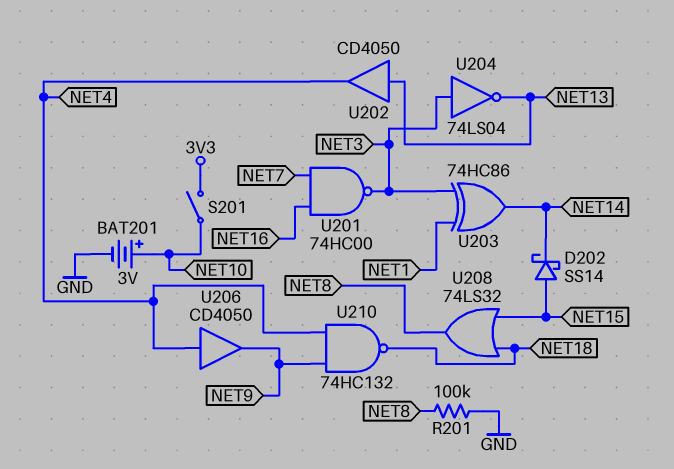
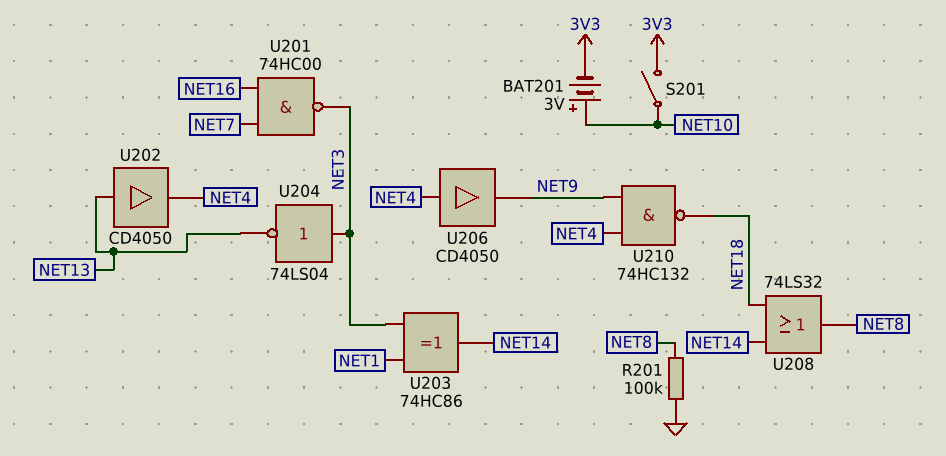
BAT201: 3V (plus NET10, minus GND) -> 3V (plus NET10, minus 3V3)
D202: schottky SS14 (A NET15, K NET14) -> none
U208: OR 74LS32 (in NET15, in NET18, out NET8) -> OR 74LS32 (in NET14, in NET18, out NET8)

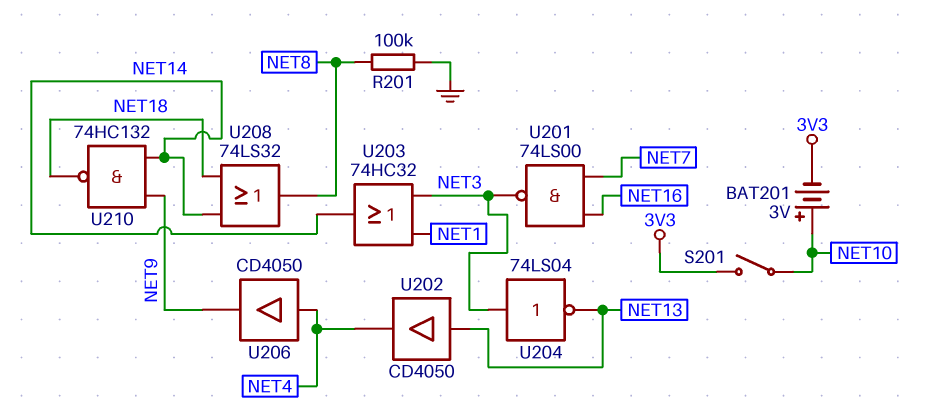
U201: NAND 74HC00 (in NET7, in NET16, out NET3) -> NAND 74LS00 (in NET7, in NET16, out NET3)
U203: XOR 74HC86 (in NET1, in NET3, out NET14) -> OR 74HC32 (in NET1, in NET3, out NET14)
U210: NAND 74HC132 (in NET4, in NET9, out NET18) -> NAND 74HC132 (in NET9, in NET14, out NET18)

